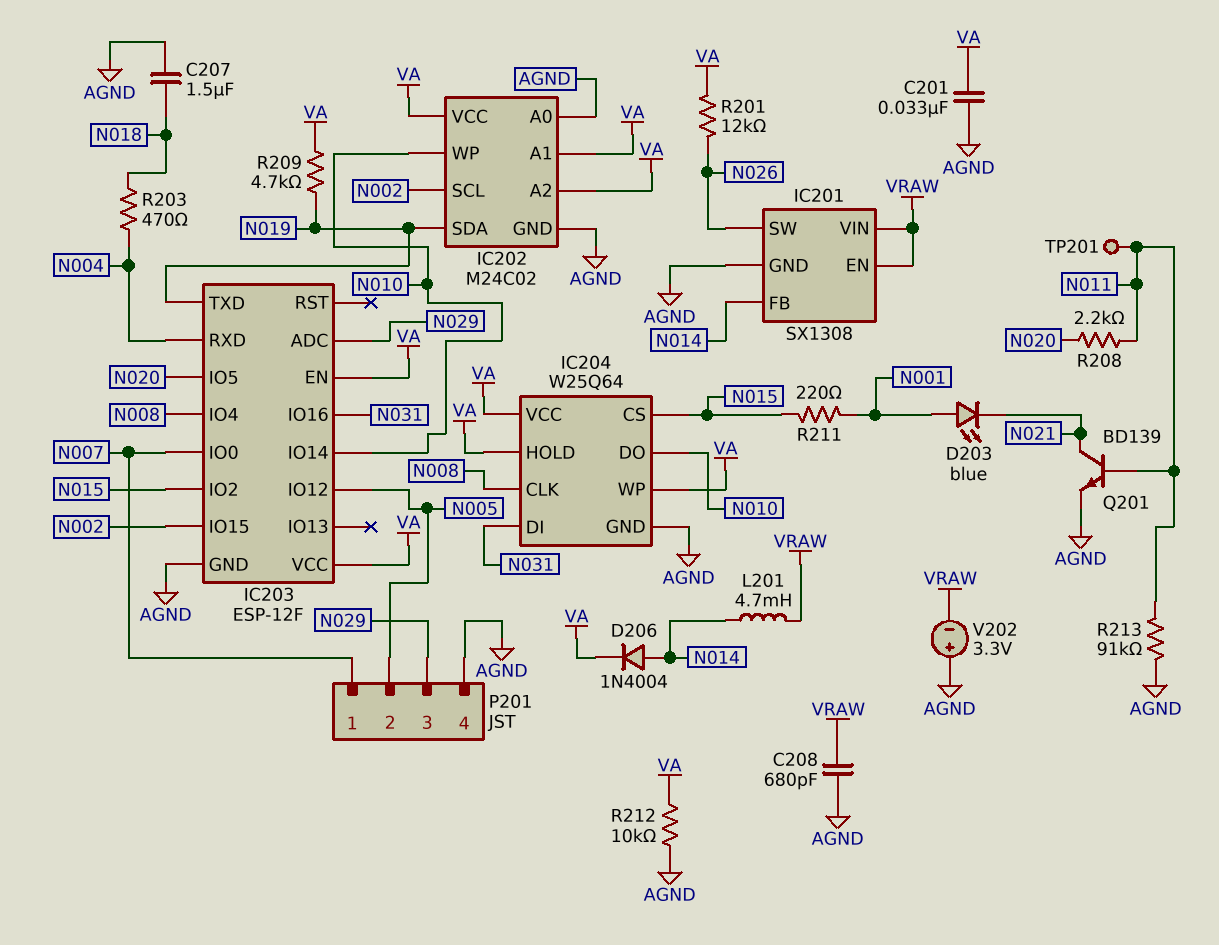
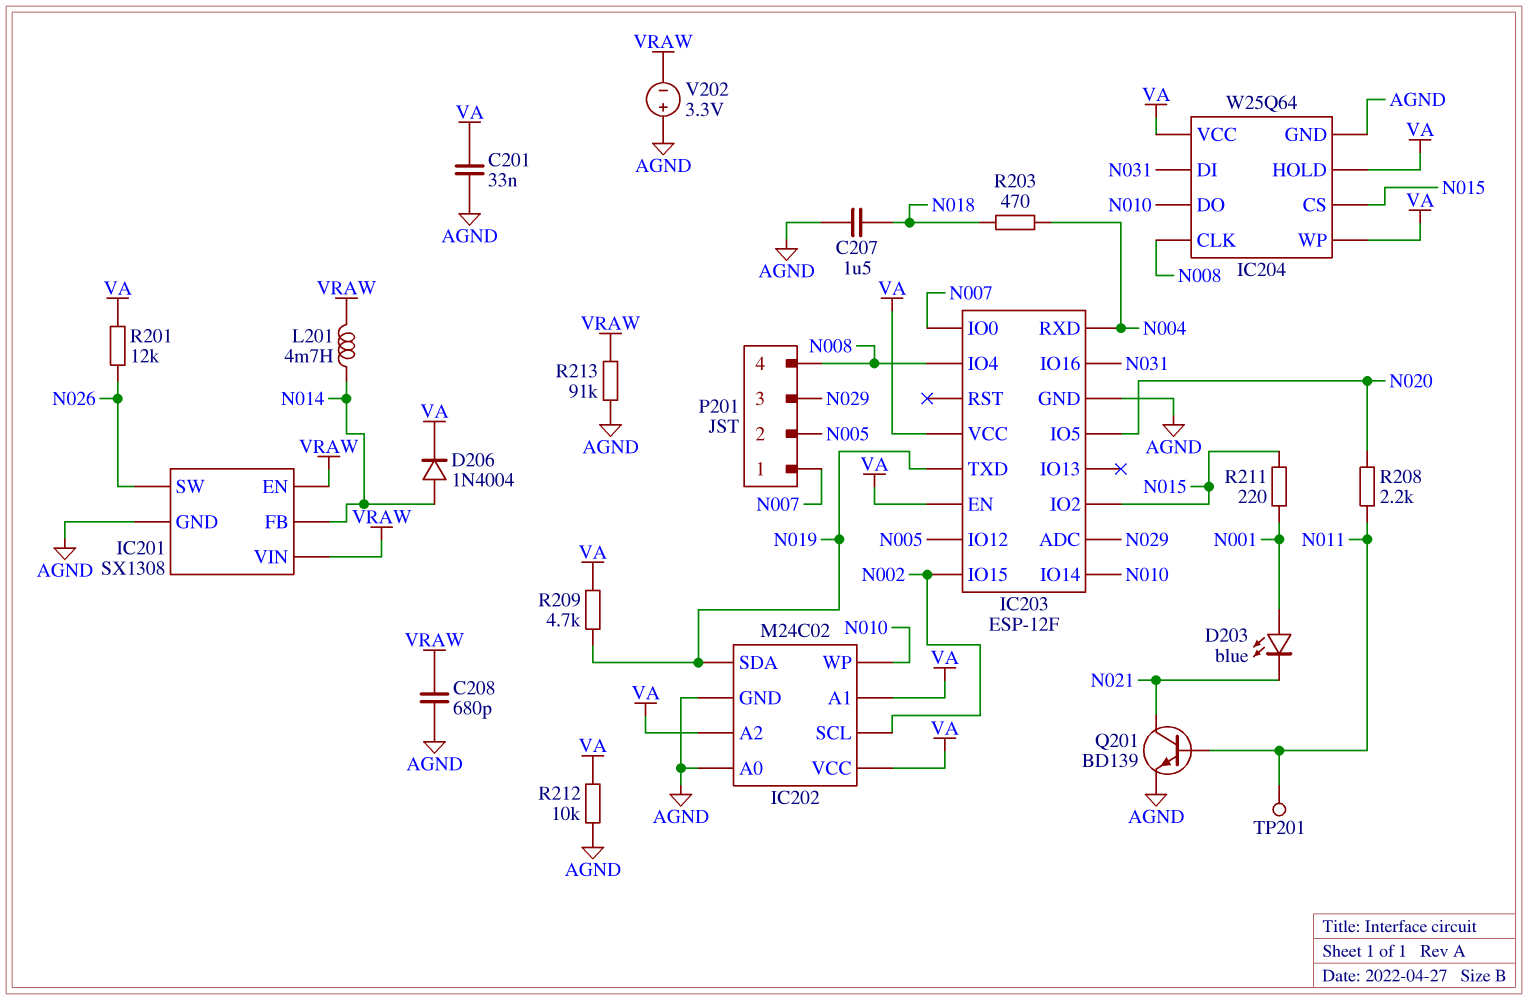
P201 pin 4: AGND -> N008
R213: 91k (AGND, N011) -> 91k (AGND, VRAW)

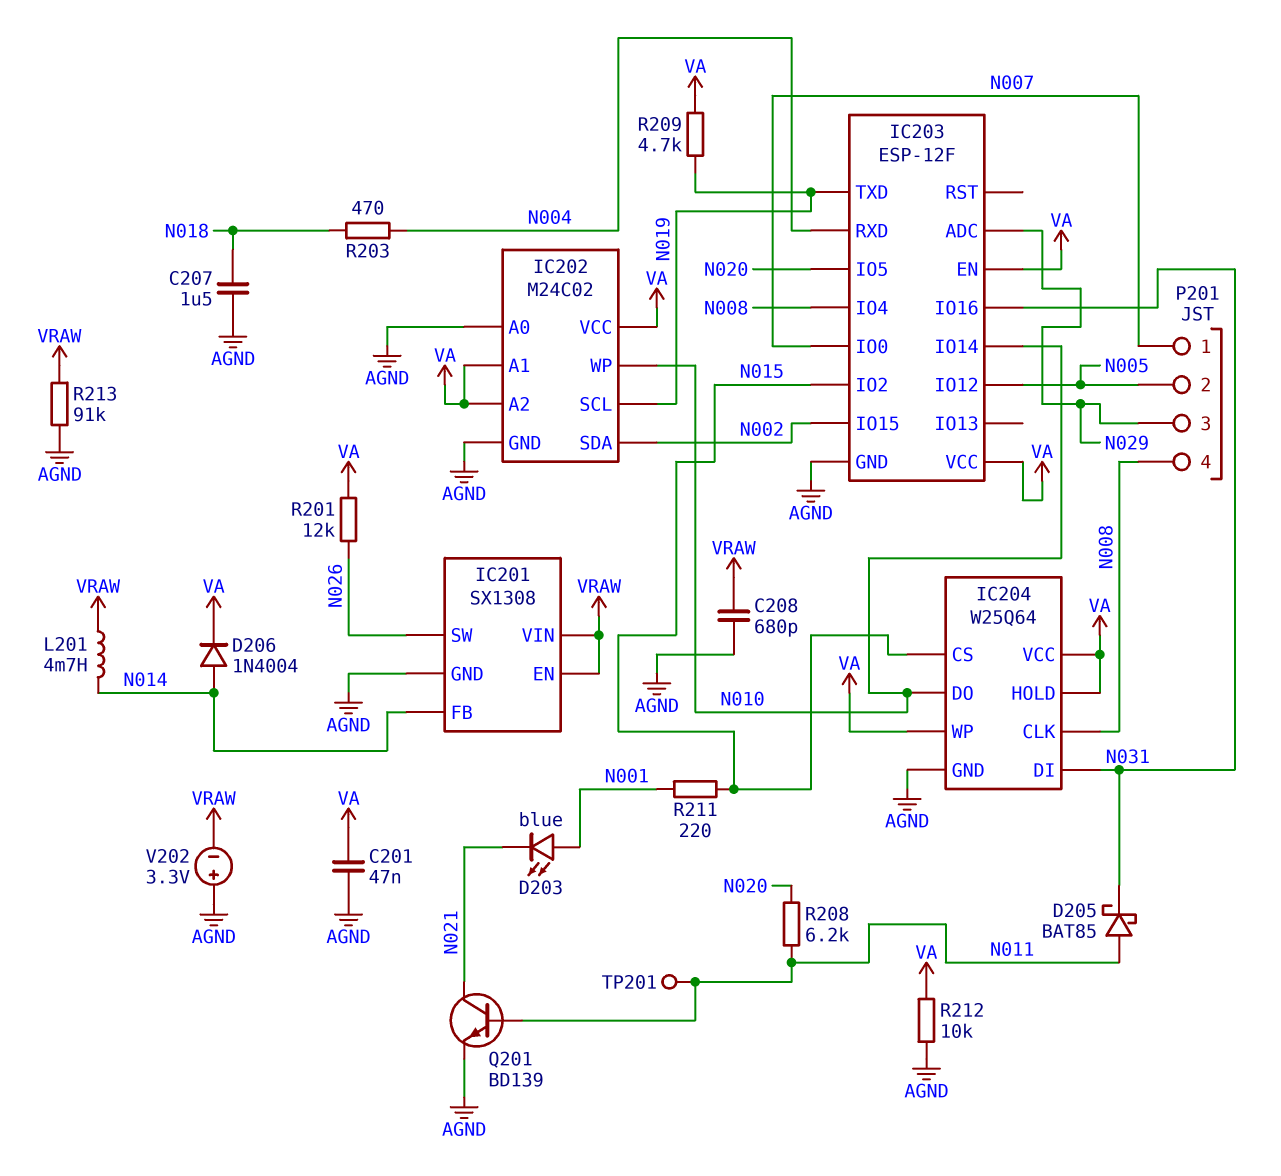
C201: 33nF (AGND, VA) -> 47nF (AGND, VA)
D205: none -> schottky BAT85 (A N011, K N031)
IC202 pin SCL: N002 -> N019
IC202 pin SDA: N019 -> N002
R208: 2.2k (N011, N020) -> 6.2k (N011, N020)

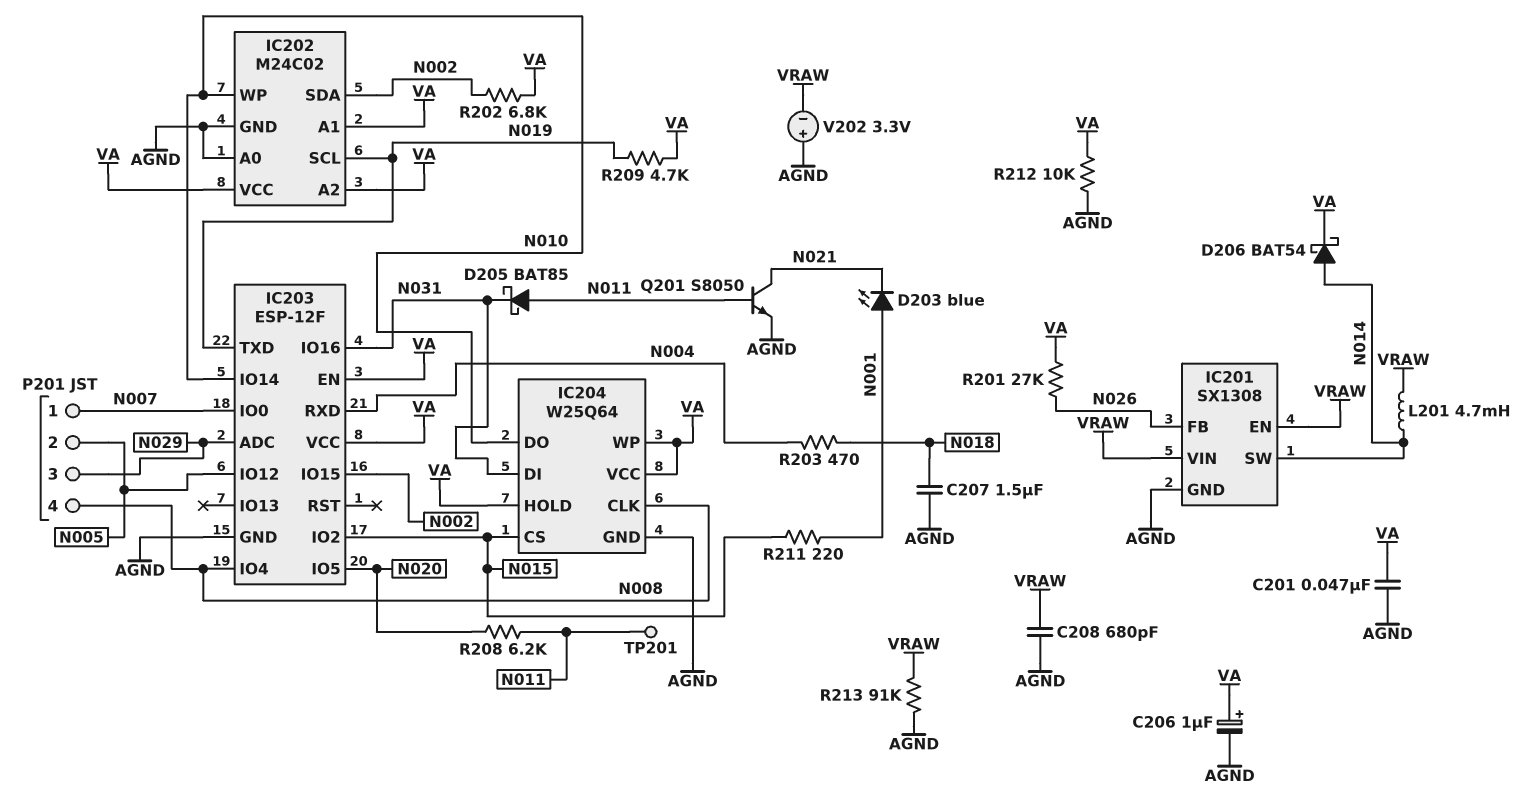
C206: none -> 1uF (plus VA, minus AGND)
D206: diode 1N4004 (A N014, K VA) -> schottky BAT54 (A N014, K VA)
IC201 pin FB: N014 -> N026
IC201 pin SW: N026 -> N014
Q201: NPN BD139 (B N011, C N021, E AGND) -> NPN S8050 (B N011, C N021, E AGND)
R201: 12k (N026, VA) -> 27k (N026, VA)
R202: none -> 6.8k (N002, VA)

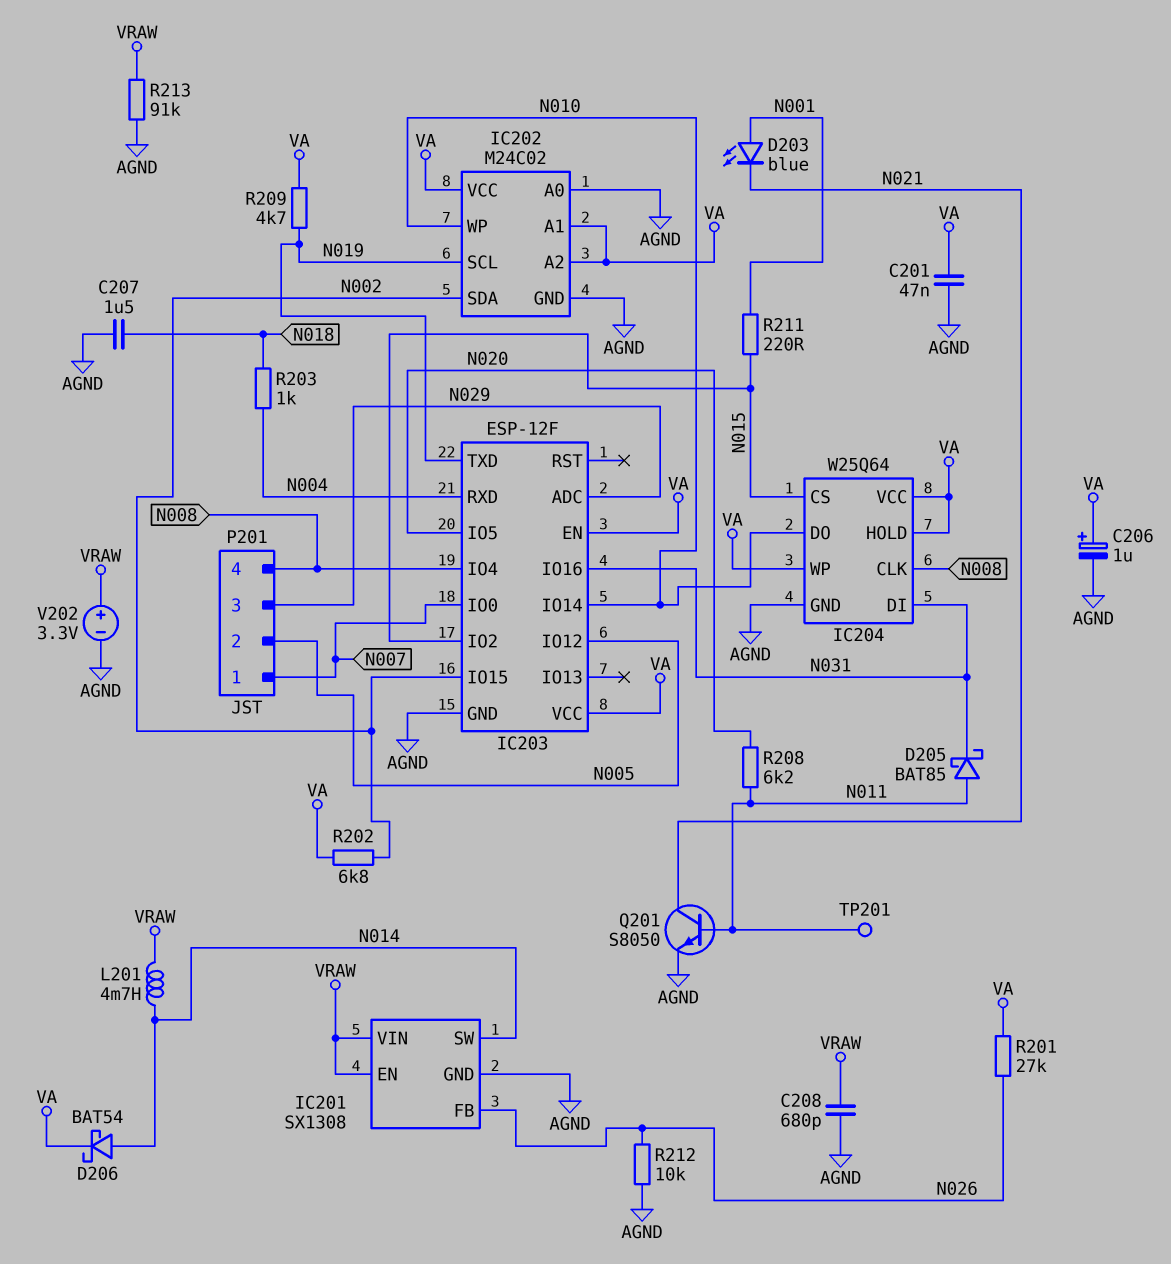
R203: 470 (N004, N018) -> 1k (N004, N018)
R212: 10k (AGND, VA) -> 10k (AGND, N026)
V202: 3.3V (plus AGND, minus VRAW) -> 3.3V (plus VRAW, minus AGND)

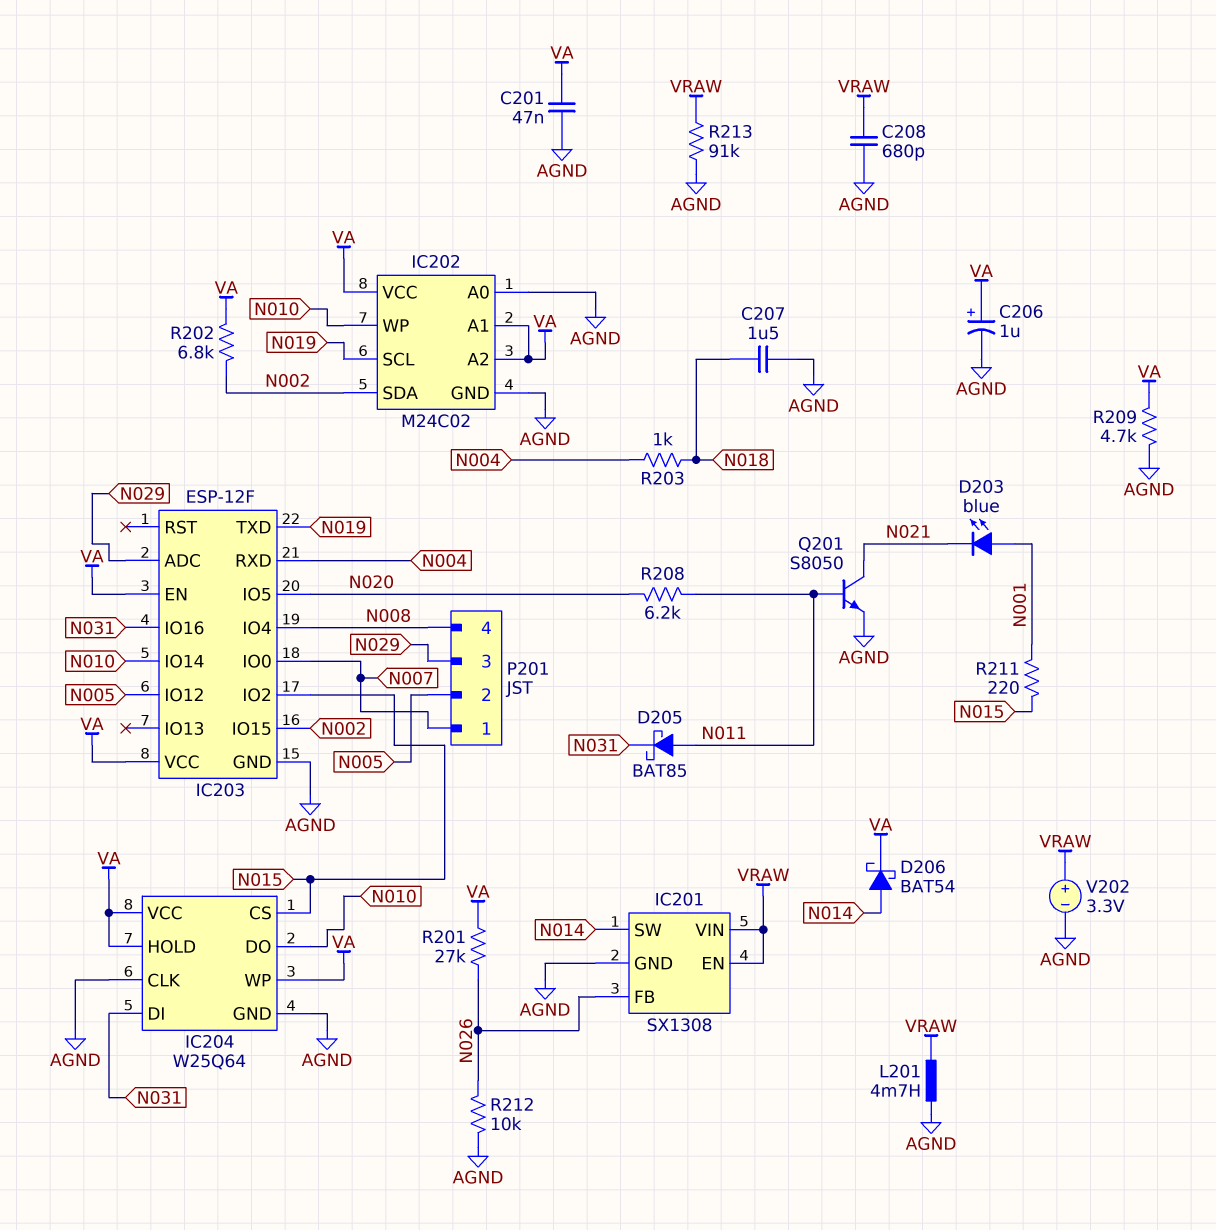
IC204 pin CLK: N008 -> AGND
L201: 4.7mH (N014, VRAW) -> 4.7mH (AGND, VRAW)
R209: 4.7k (N019, VA) -> 4.7k (AGND, VA)
TP201: test point (N011) -> none

